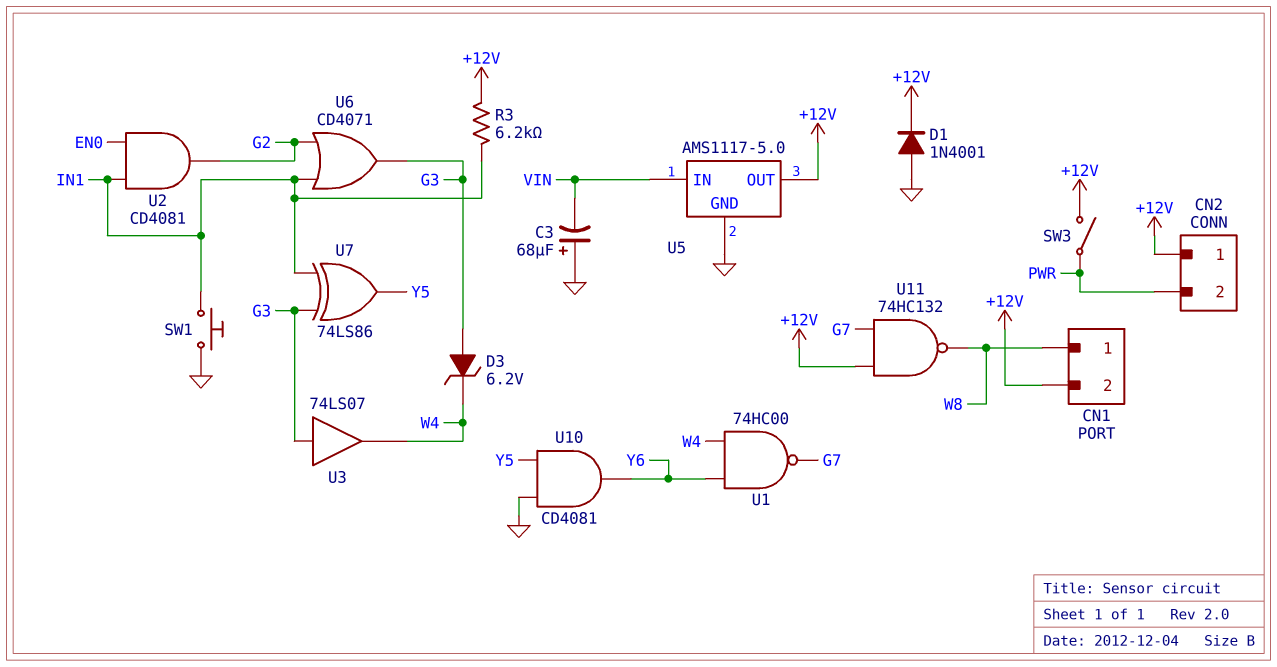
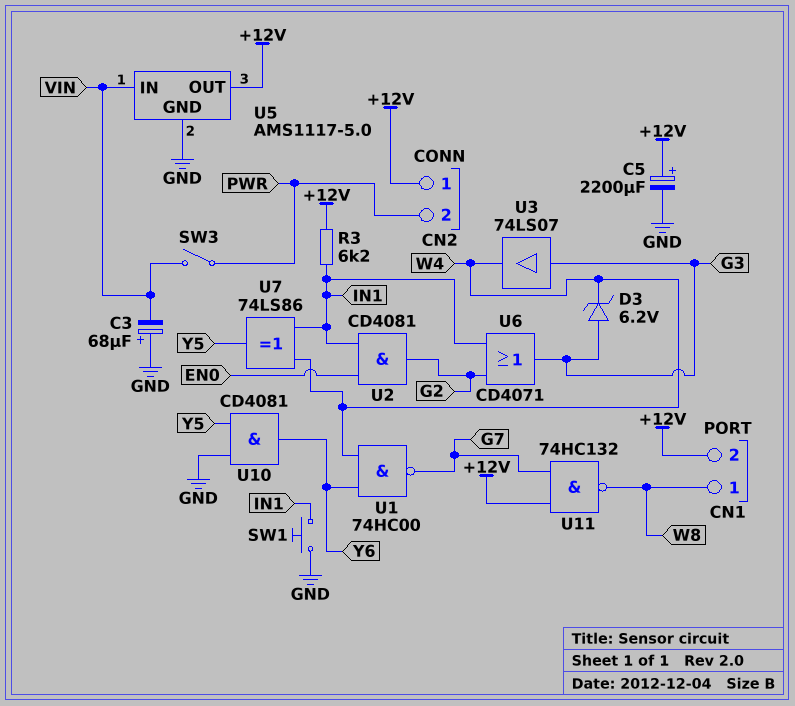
C5: none -> 2200uF (plus +12V, minus GND)
D1: diode 1N4001 (A GND, K +12V) -> none
SW3: switch (+12V, PWR) -> switch (PWR, VIN)
U7: XOR 74LS86 (in G3, in IN1, out Y5) -> XOR 74LS86 (in IN1, in W4, out Y5)

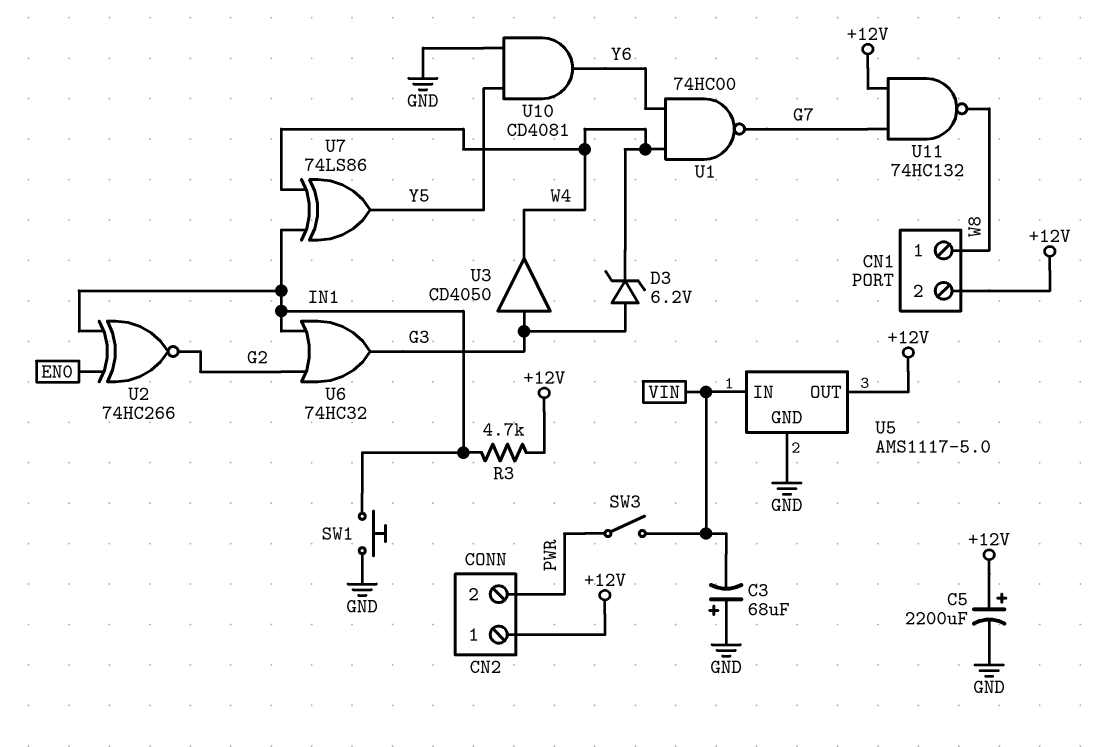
R3: 6.2k (+12V, IN1) -> 4.7k (+12V, IN1)
U2: AND CD4081 (in EN0, in IN1, out G2) -> XNOR 74HC266 (in EN0, in IN1, out G2)
U3: buffer 74LS07 (in G3, out W4) -> buffer CD4050 (in G3, out W4)
U6: OR CD4071 (in G2, in IN1, out G3) -> OR 74HC32 (in G2, in IN1, out G3)

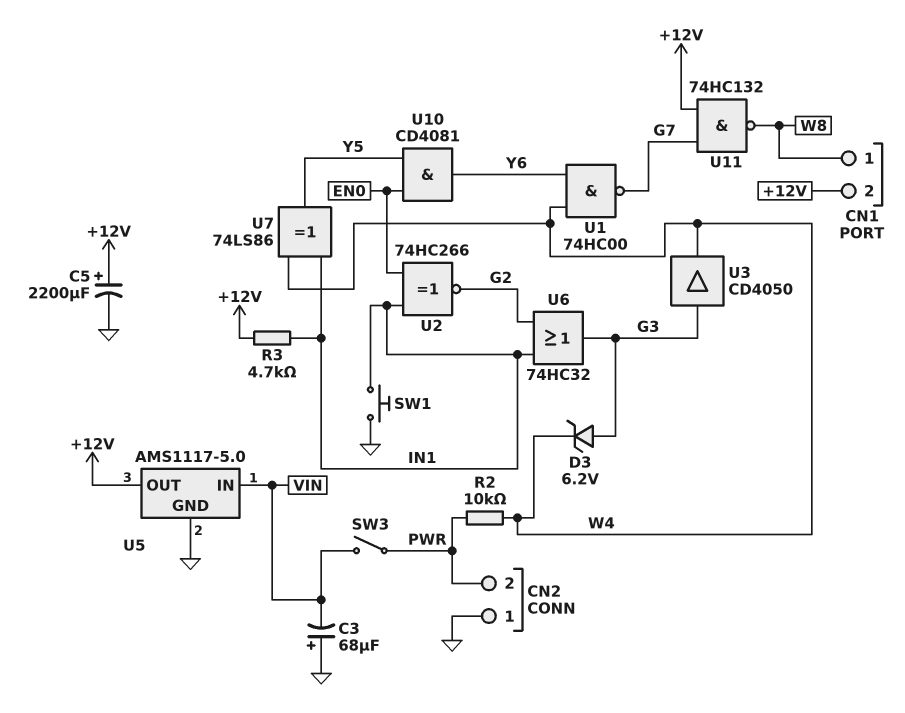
CN2 pin 1: +12V -> GND
R2: none -> 10k (PWR, W4)
U10: AND CD4081 (in GND, in Y5, out Y6) -> AND CD4081 (in EN0, in Y5, out Y6)

